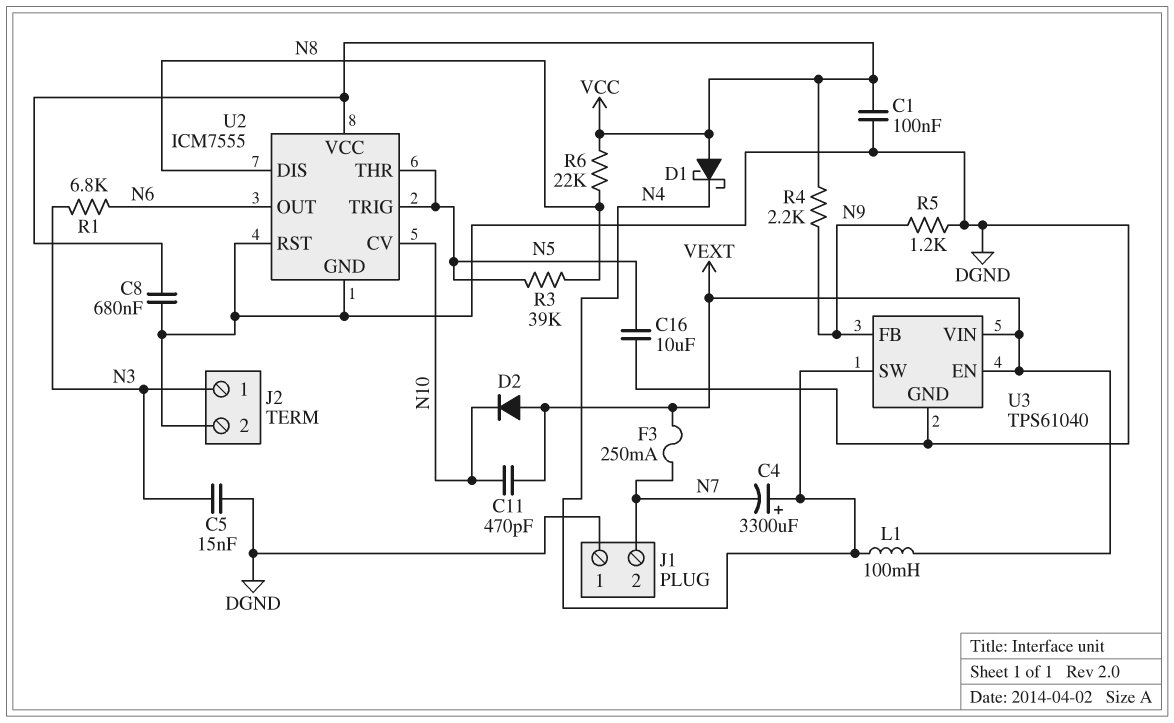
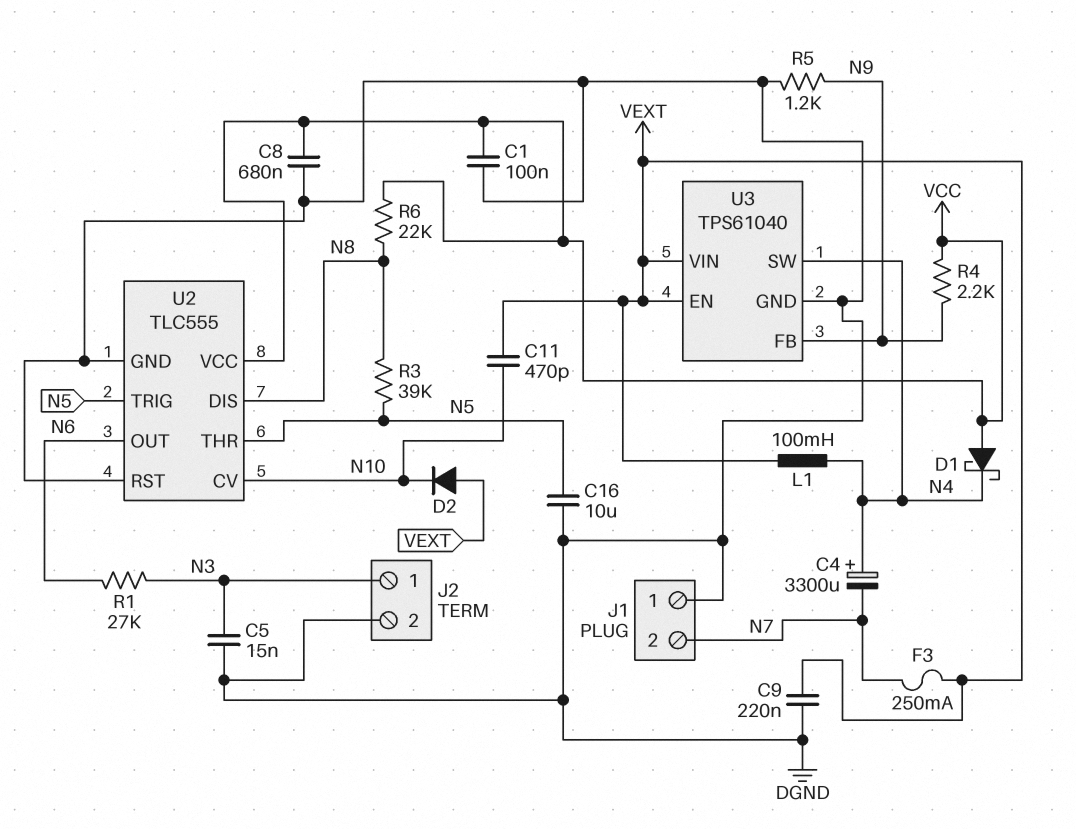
C9: none -> 220nF (DGND, VEXT)
R1: 6.8k (N3, N6) -> 27k (N3, N6)
U2: ICM7555 -> TLC555

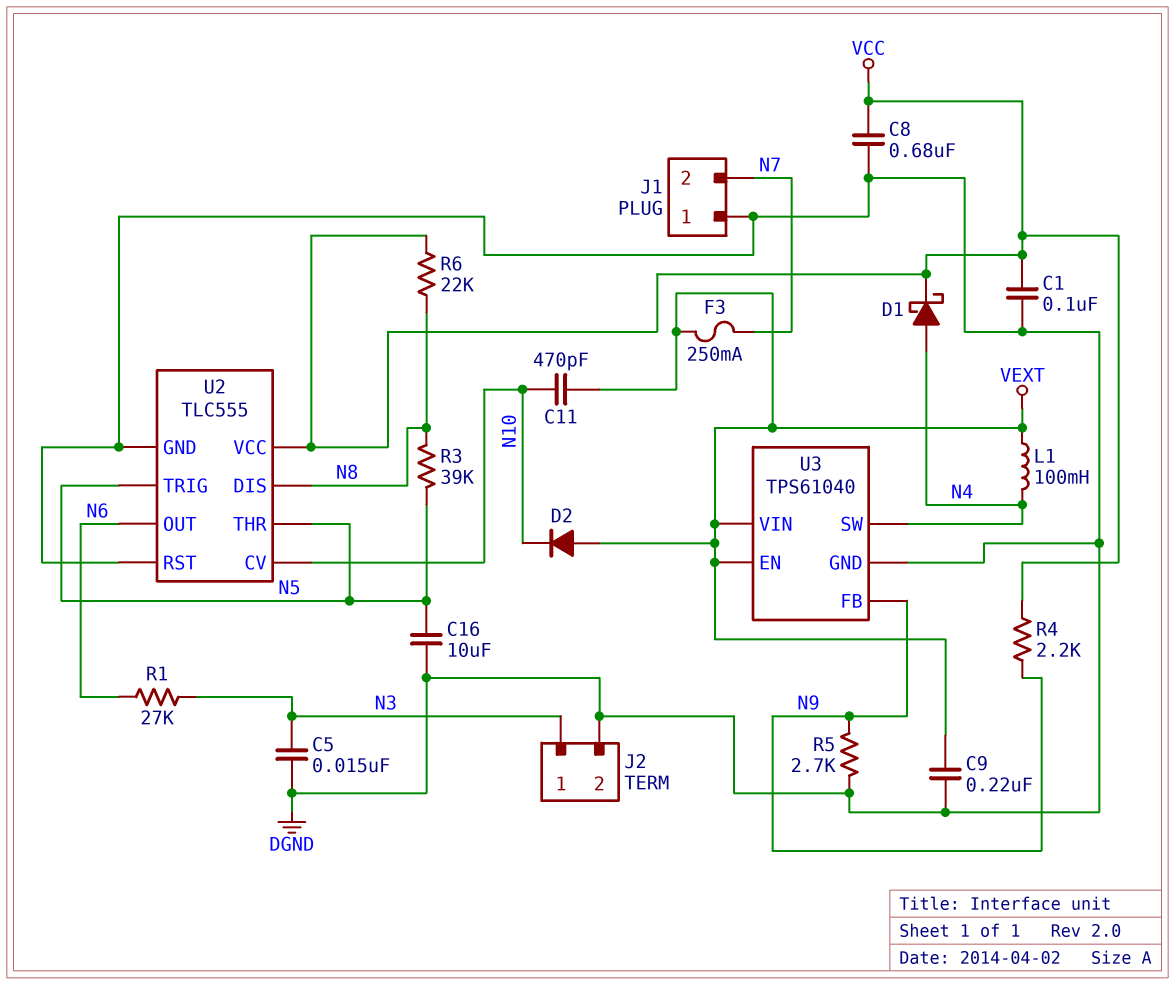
C4: 3300uF (plus N4, minus N7) -> none
D1: schottky (A VCC, K N4) -> schottky (A N4, K VCC)
R5: 1.2k (DGND, N9) -> 2.7k (DGND, N9)

